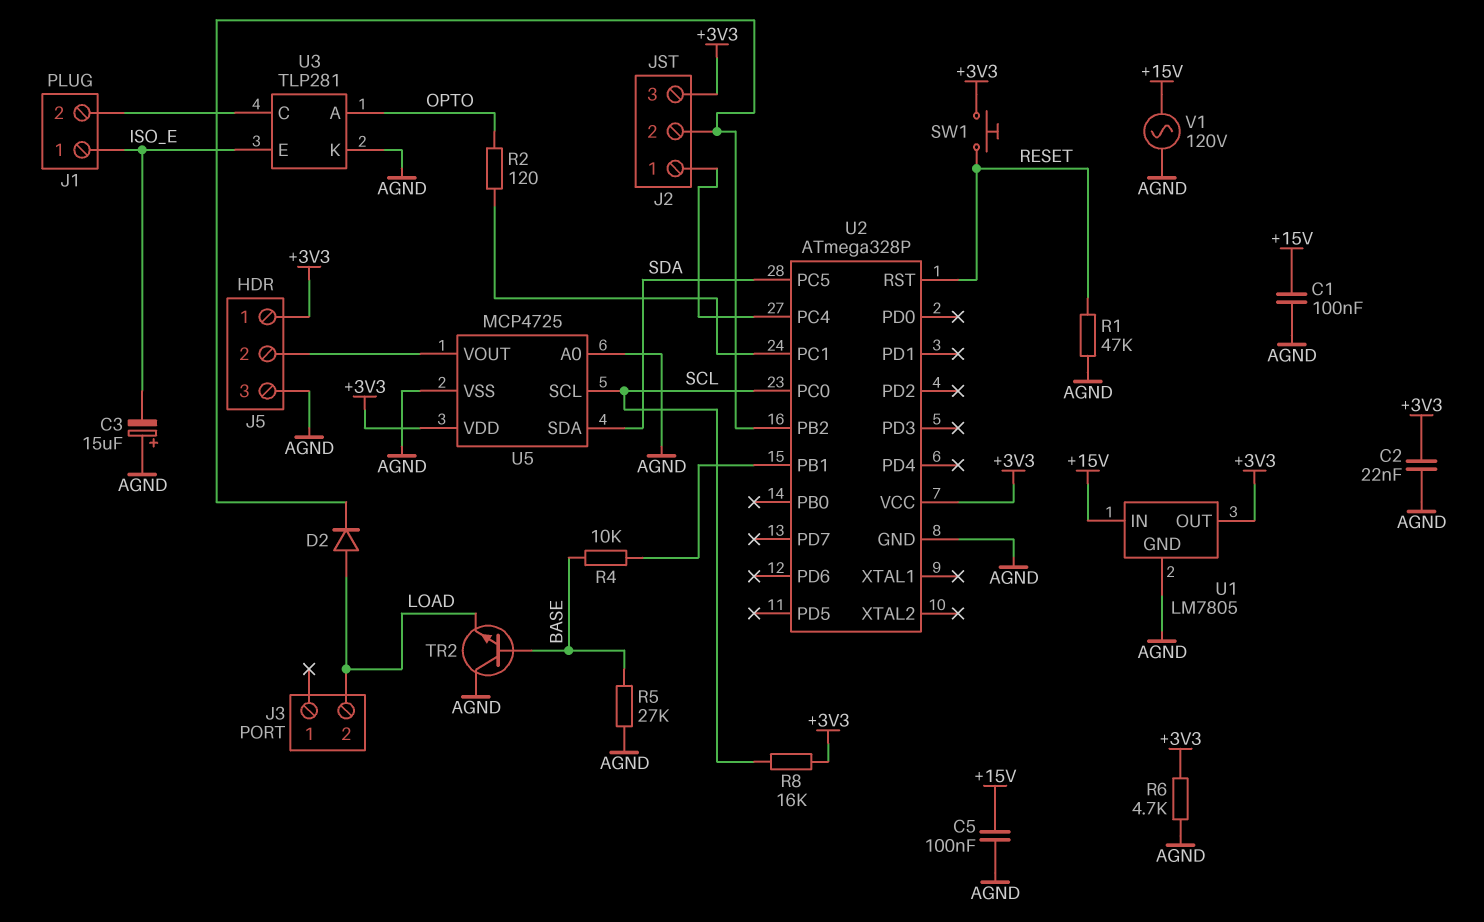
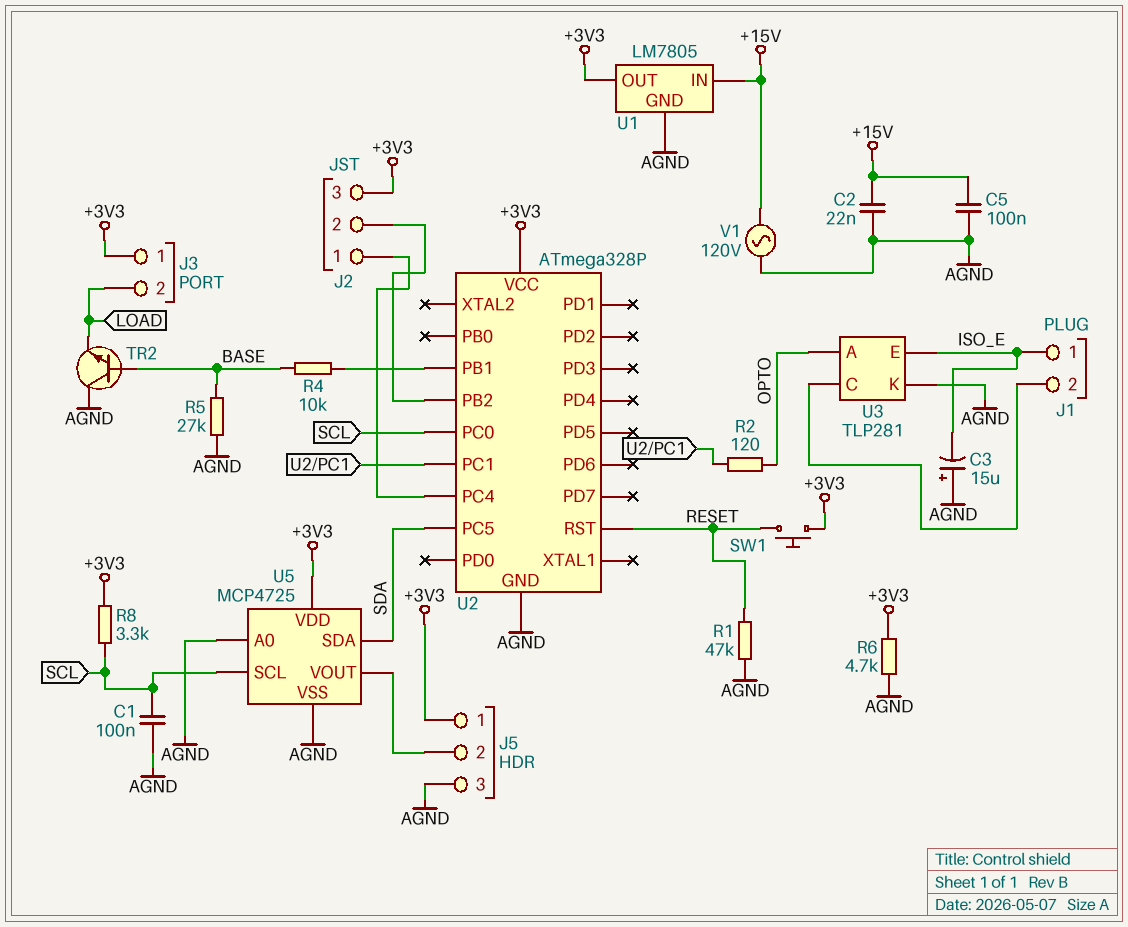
C1: 100nF (+15V, AGND) -> 100nF (AGND, SCL)
C2: 22nF (+3V3, AGND) -> 22nF (+15V, AGND)
D2: diode (A LOAD, K J2/2) -> none
J3 pin 1: none -> +3V3
R8: 16k (+3V3, SCL) -> 3.3k (+3V3, SCL)

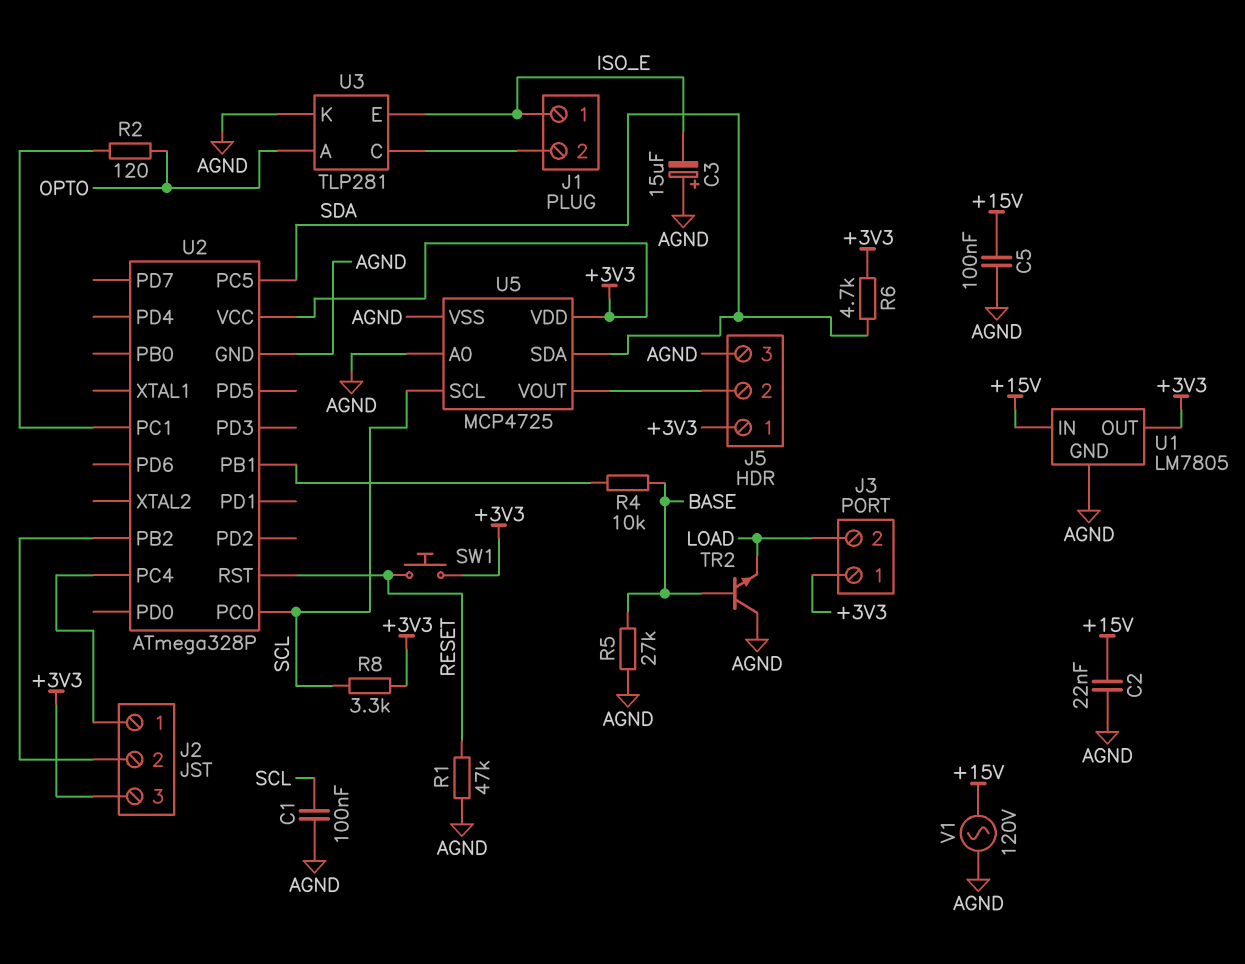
R6: 4.7k (+3V3, AGND) -> 4.7k (+3V3, SDA)

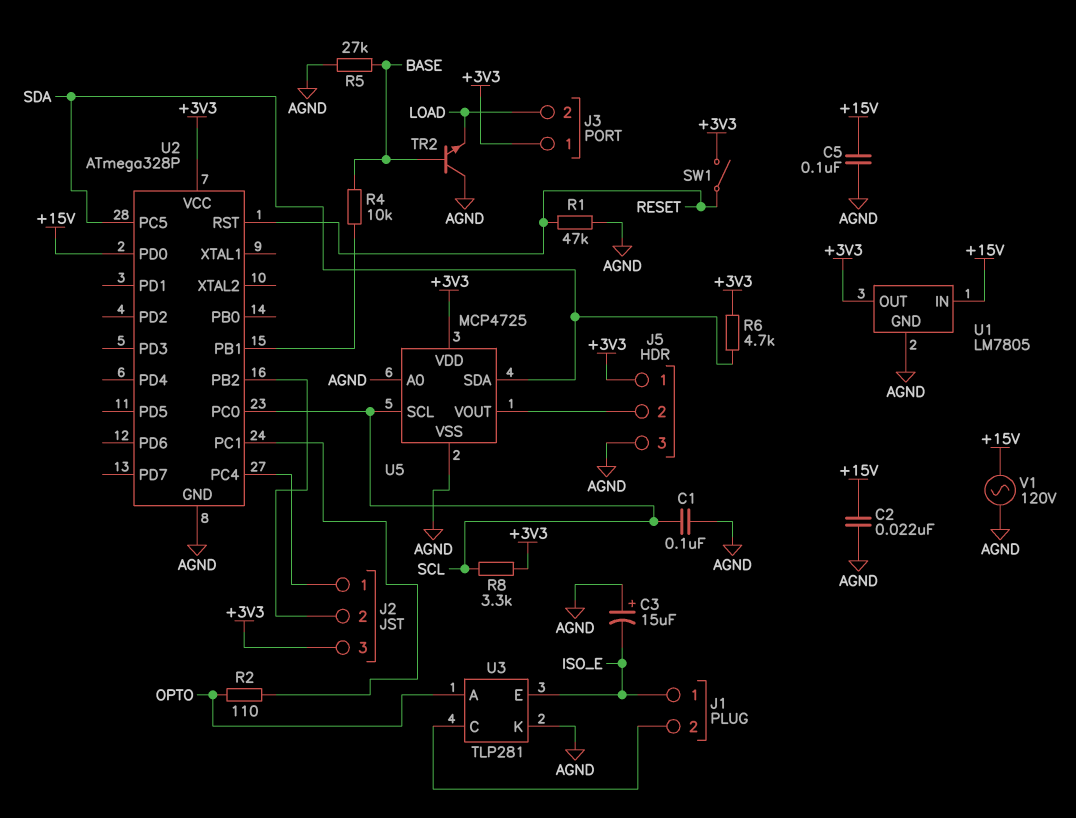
R2: 120 (OPTO, U2/PC1) -> 110 (OPTO, U2/PC1)
SW1: button (+3V3, RESET) -> switch (+3V3, RESET)
U2 pin PD0: none -> +15V

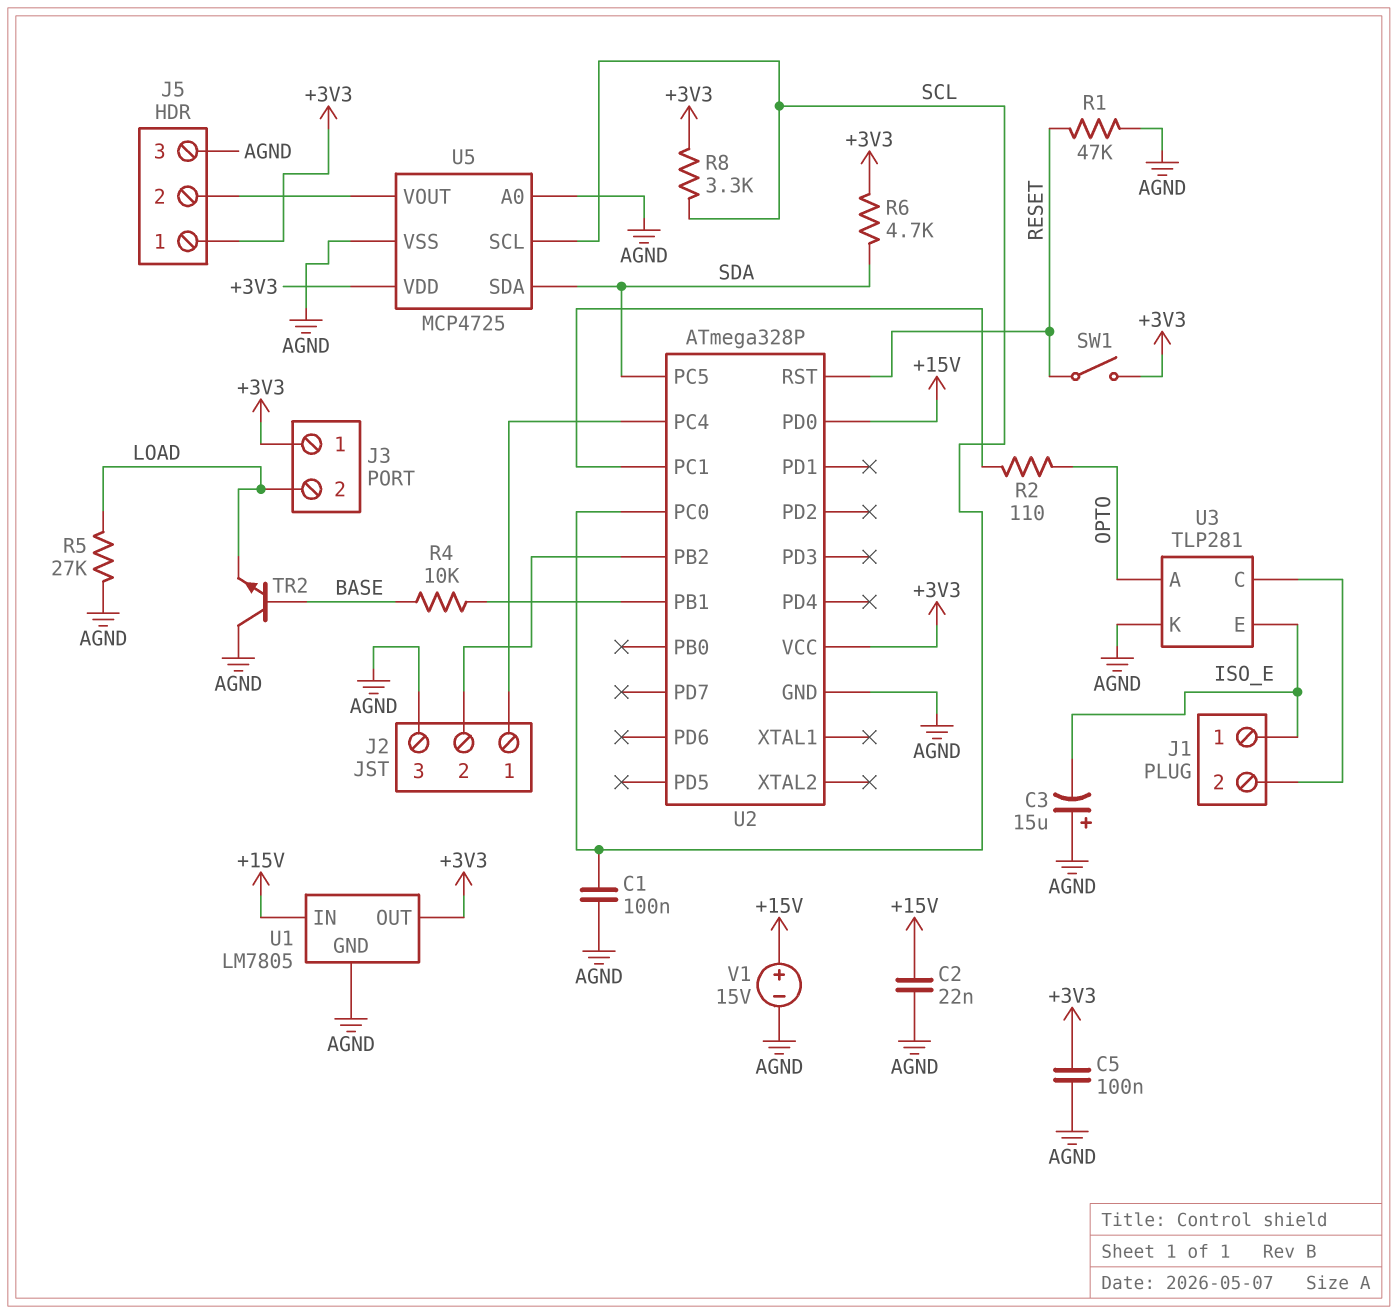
C5: 100nF (+15V, AGND) -> 100nF (+3V3, AGND)
J2 pin 3: +3V3 -> AGND
R5: 27k (AGND, BASE) -> 27k (AGND, LOAD)
V1: AC 120V (+15V, AGND) -> 15V (plus +15V, minus AGND)

